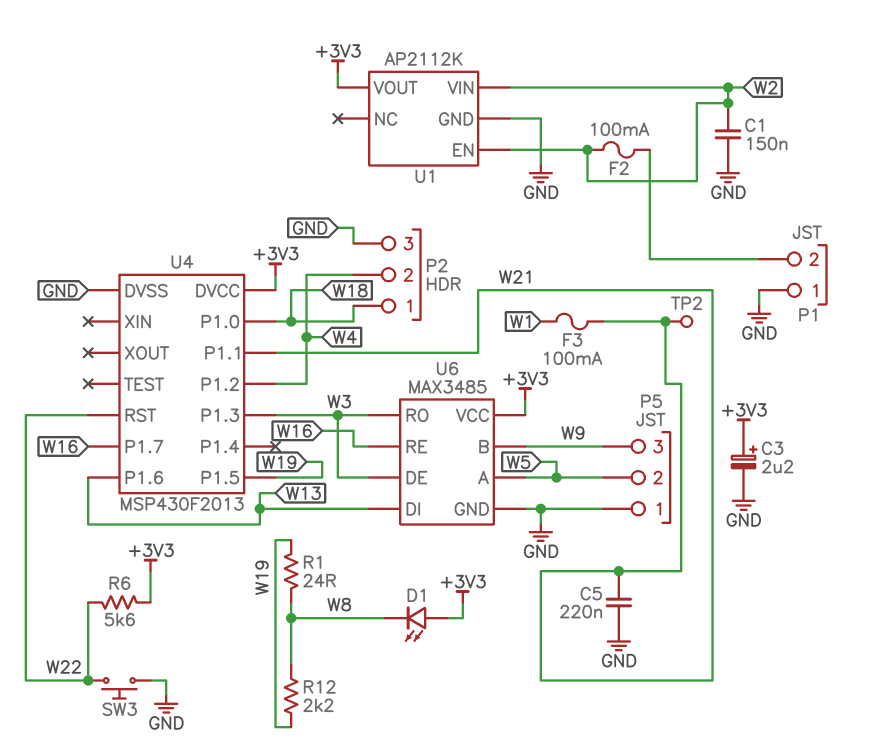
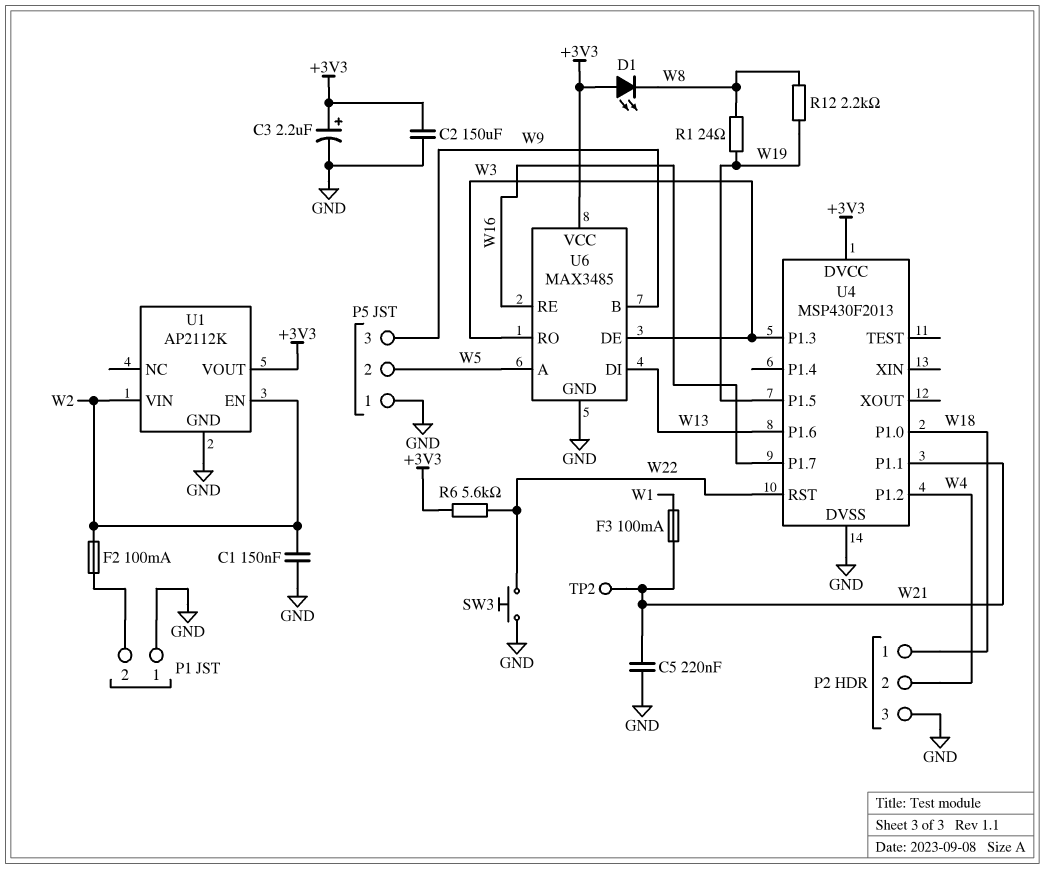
C2: none -> 150uF (+3V3, GND)

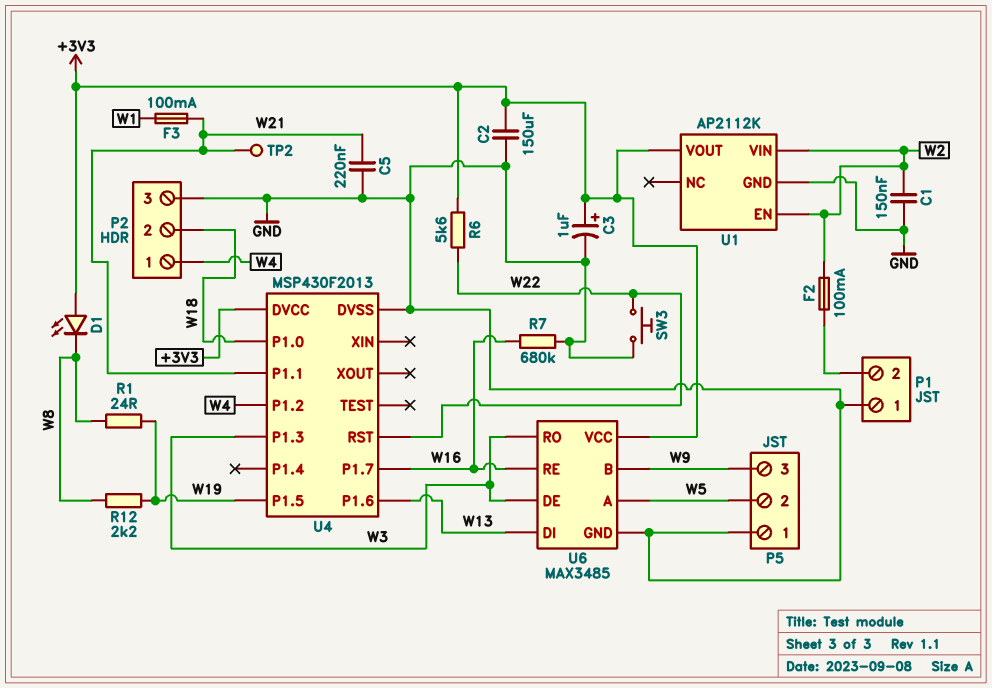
C3: 2.2uF (plus +3V3, minus GND) -> 1uF (plus +3V3, minus GND)
P2 pin 1: W18 -> W4
P2 pin 2: W4 -> W18
R7: none -> 680k (GND, W16)

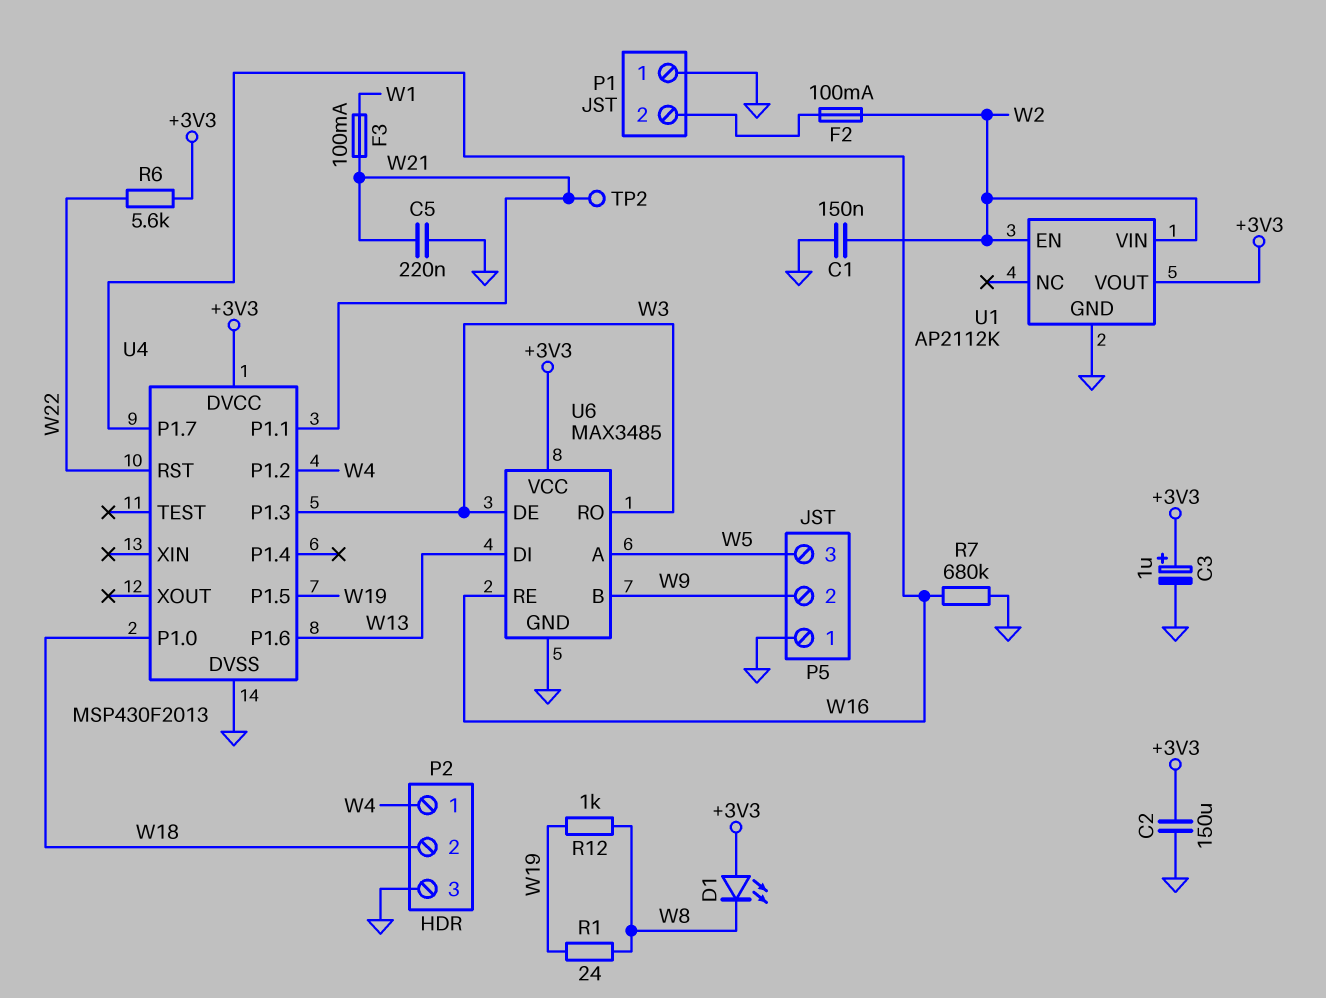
P5 pin 2: W5 -> W9
P5 pin 3: W9 -> W5
R12: 2.2k (W8, W19) -> 1k (W8, W19)
SW3: button (GND, W22) -> none

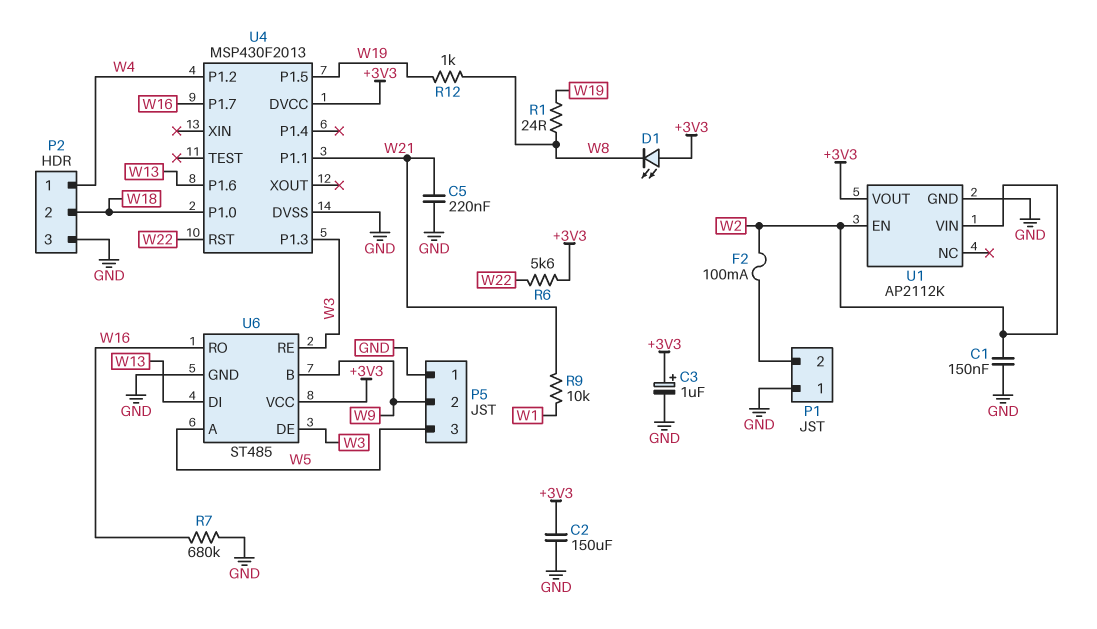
F3: 100mA (W1, W21) -> none
R9: none -> 10k (W1, W21)
TP2: test point (W21) -> none
U6: MAX3485 -> ST485
U6 pin RE: W16 -> W3
U6 pin RO: W3 -> W16

